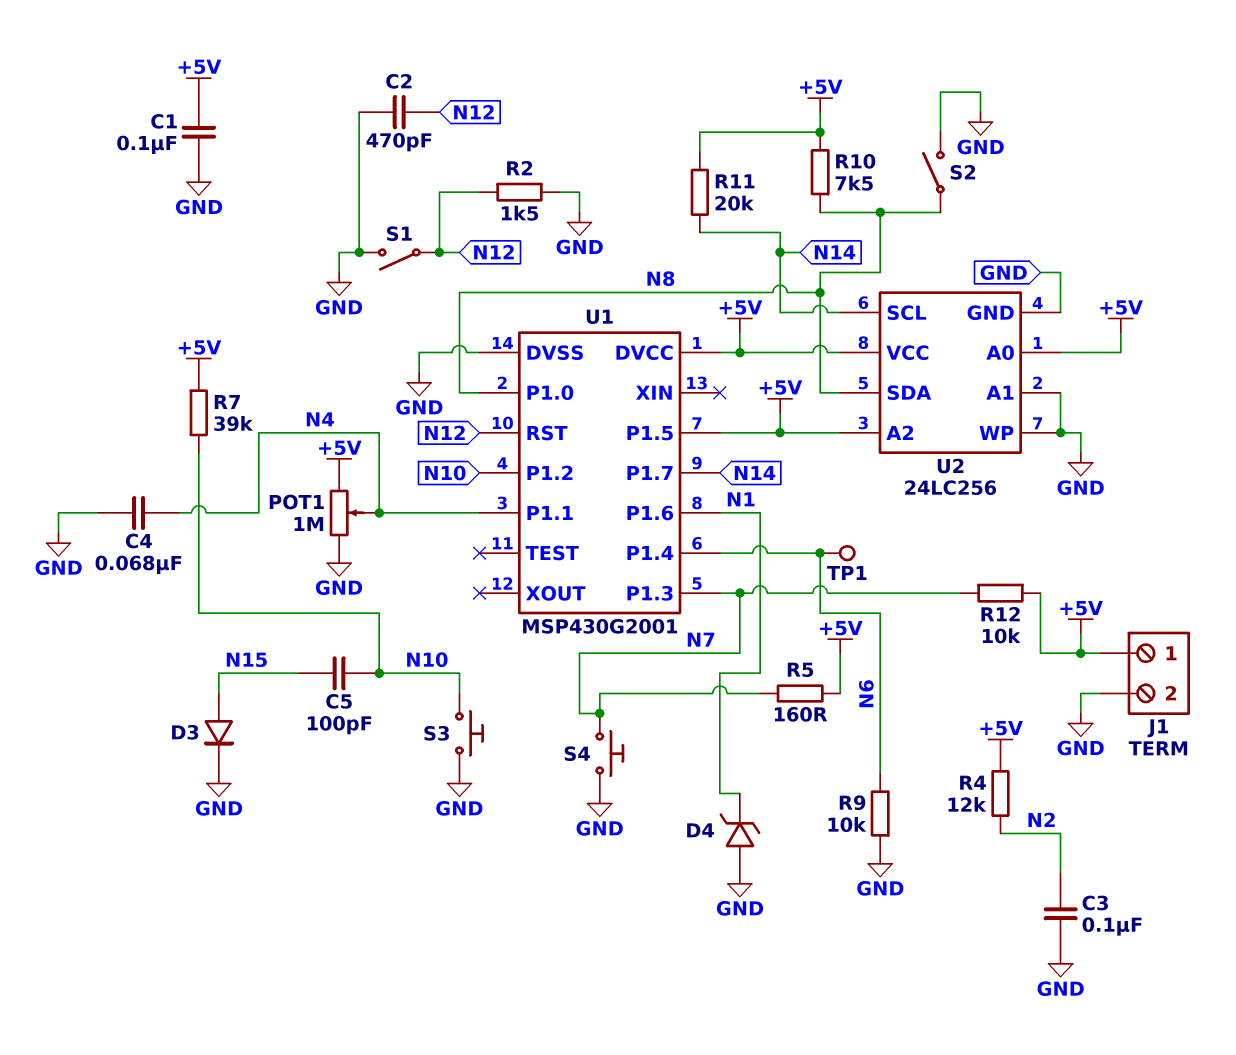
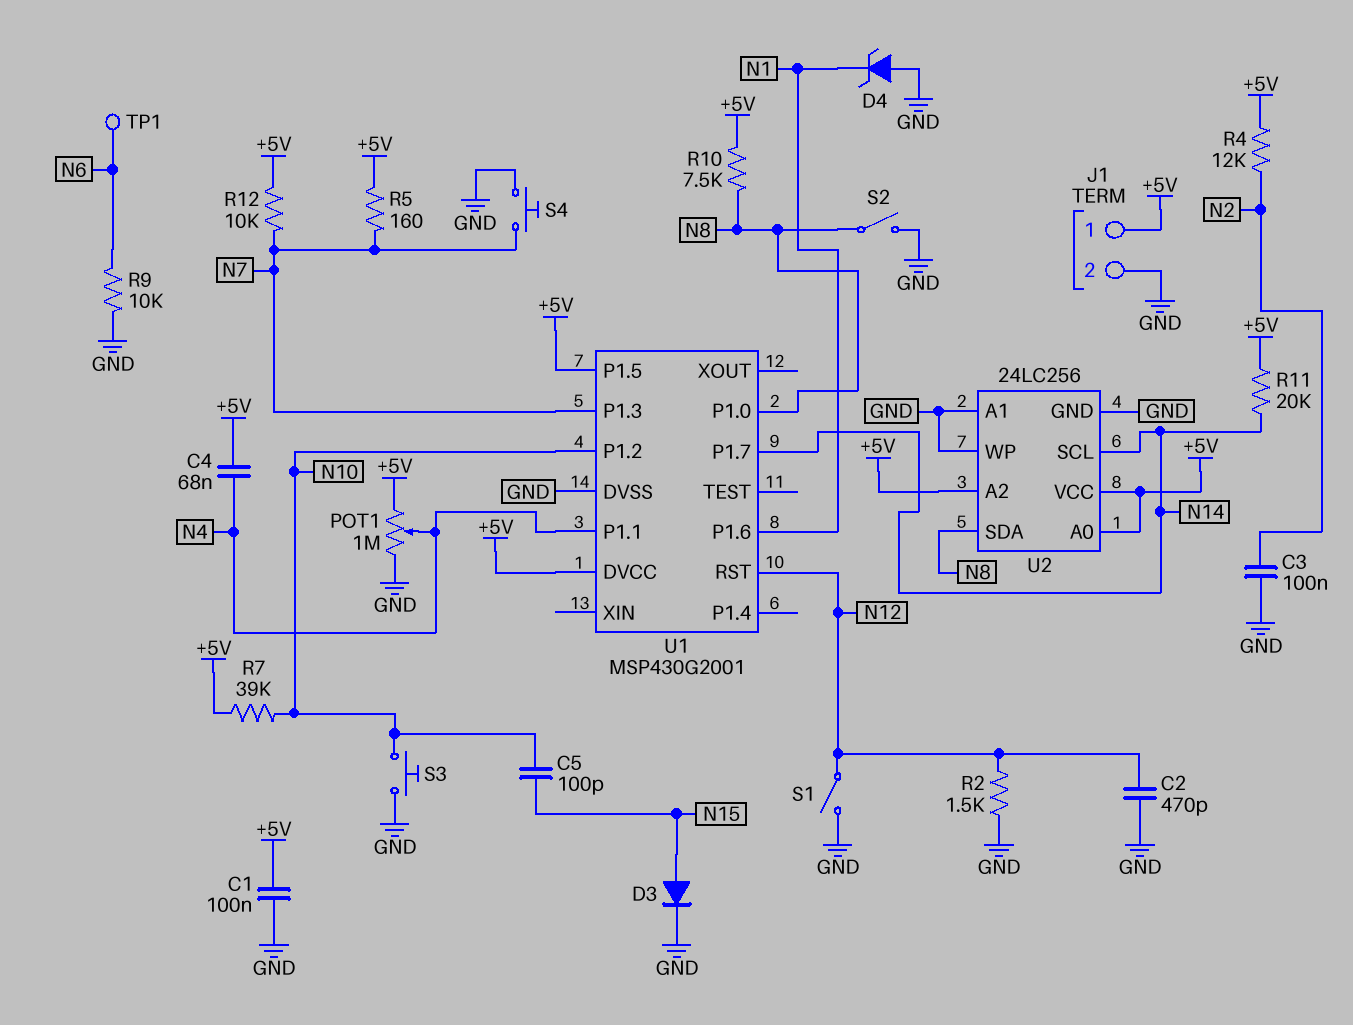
C4: 68nF (GND, N4) -> 68nF (+5V, N4)
U1 pin P1.4: N6 -> none

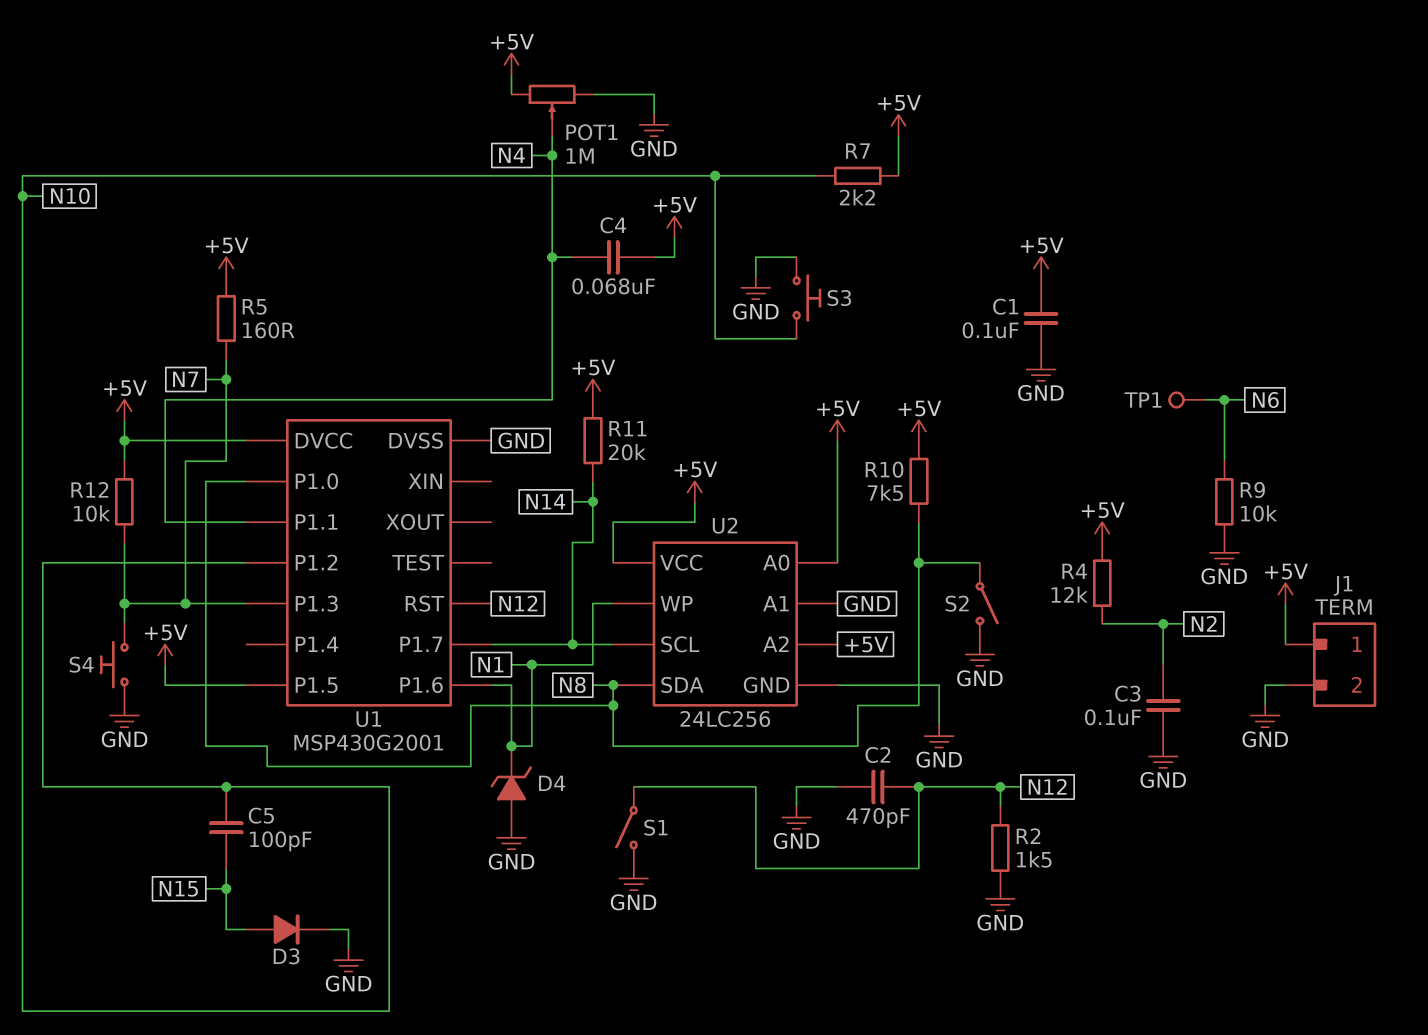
R7: 39k (+5V, N10) -> 2.2k (+5V, N10)
U2 pin WP: GND -> N1

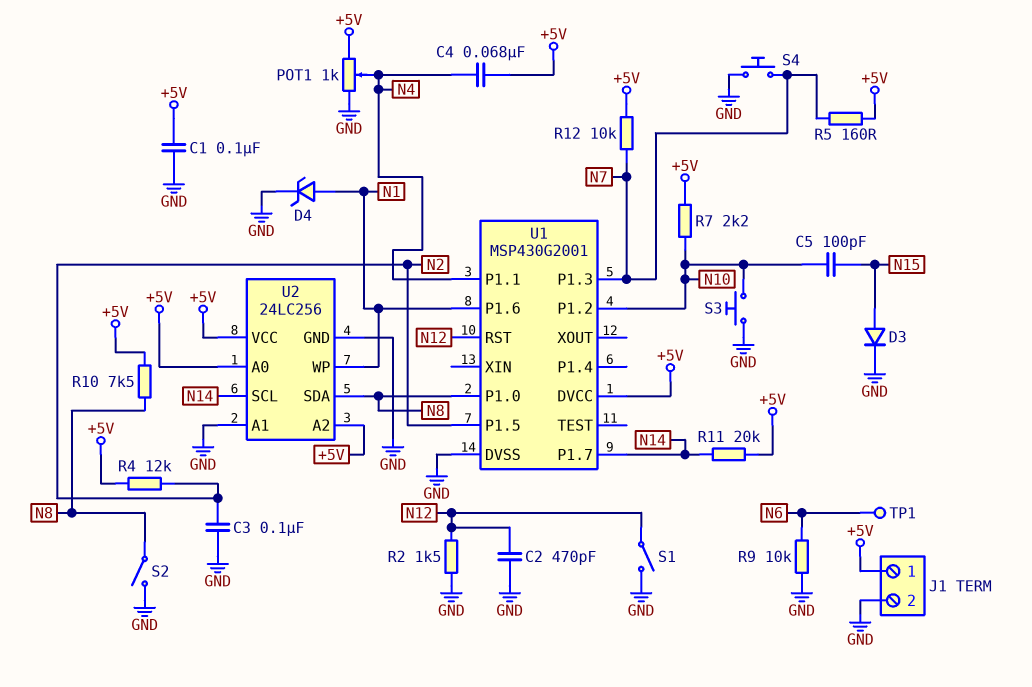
D4: zener (A GND, K N1) -> zener (A N1, K GND)
POT1: 1M (+5V, GND, wiper N4) -> 1k (+5V, GND, wiper N4)
U1 pin P1.5: +5V -> N2

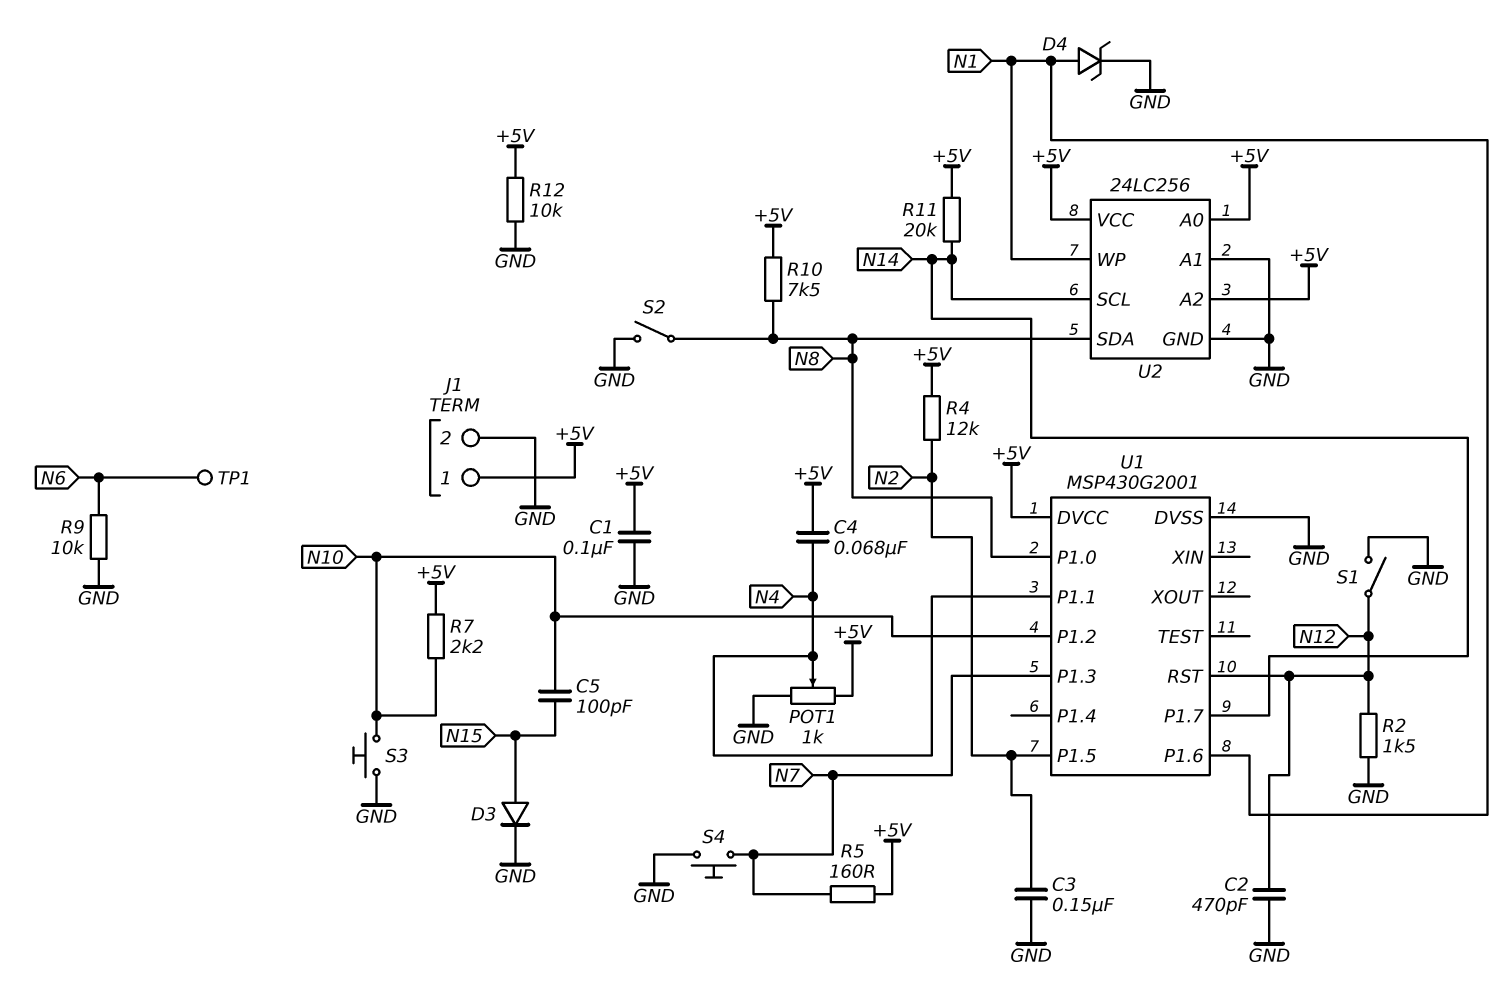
C3: 100nF (GND, N2) -> 150nF (GND, N2)
R12: 10k (+5V, N7) -> 10k (+5V, GND)

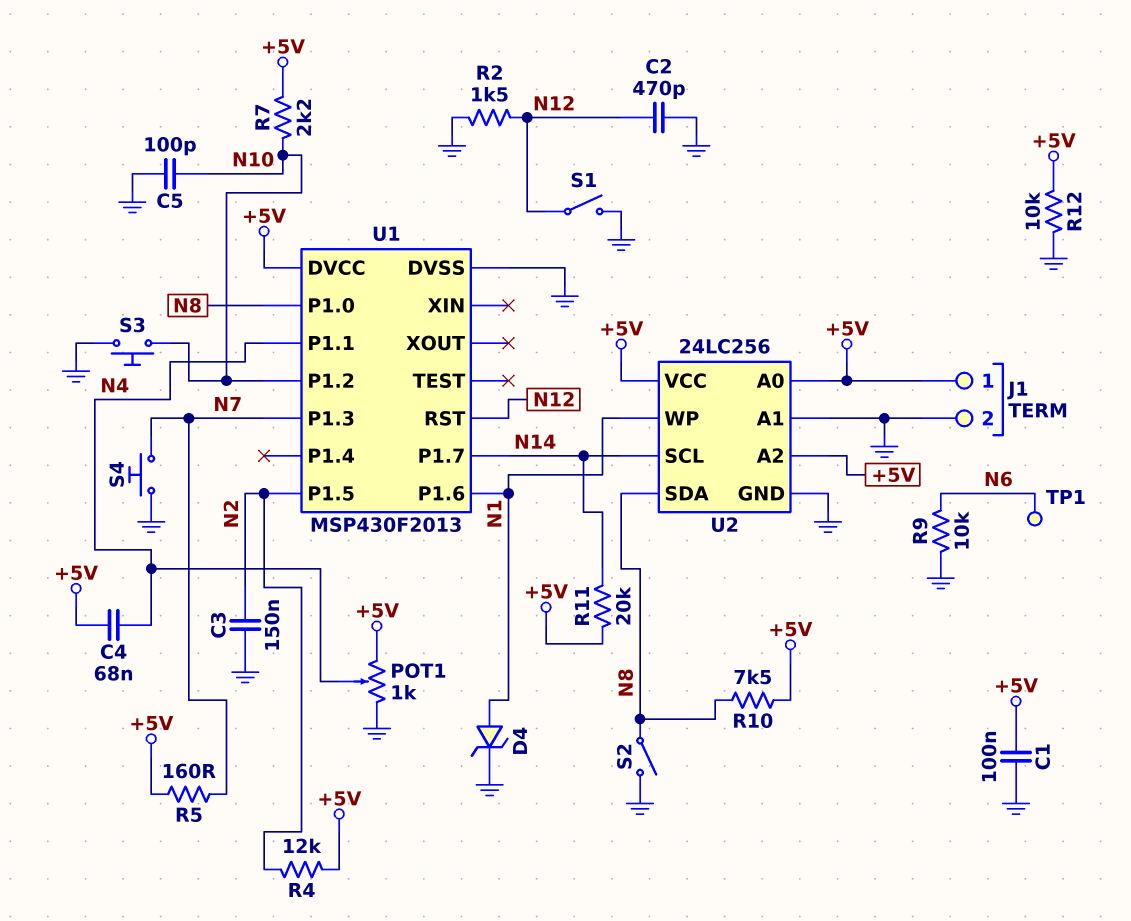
C5: 100pF (N10, N15) -> 100pF (GND, N10)
D3: diode (A N15, K GND) -> none
U1: MSP430G2001 -> MSP430F2013

